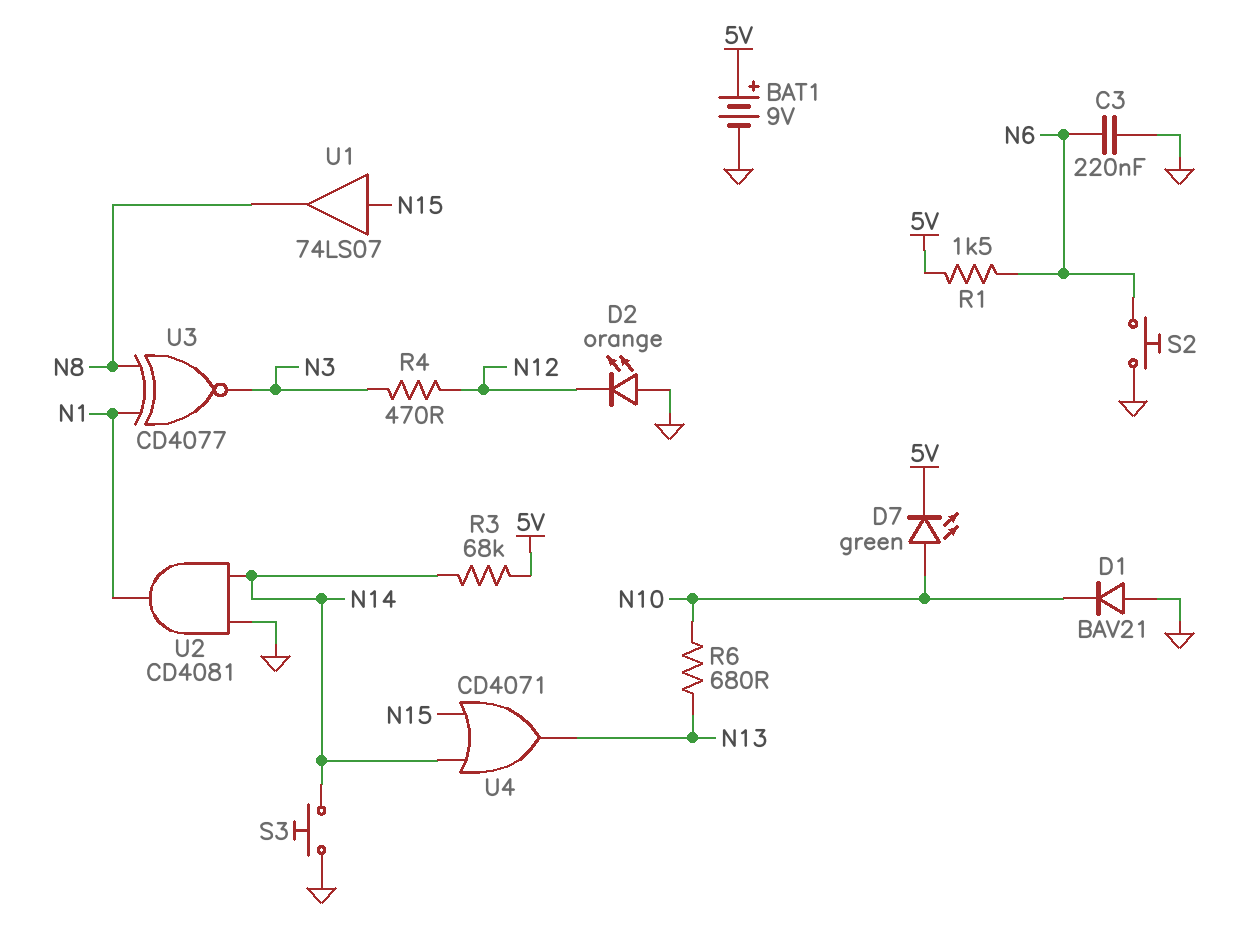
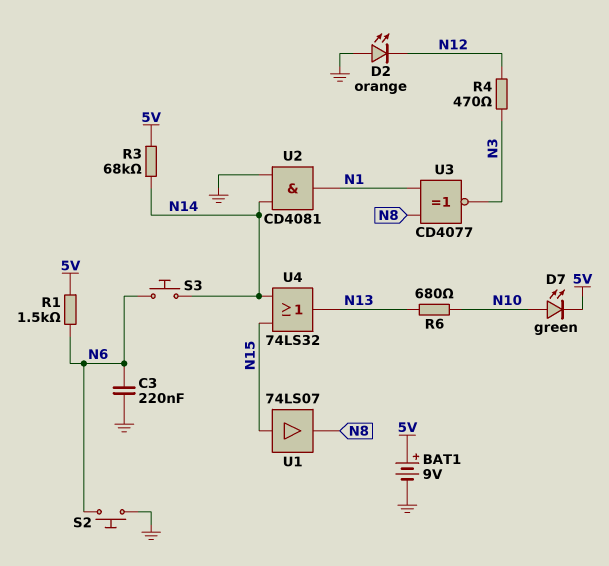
D1: diode BAV21 (A GND, K N10) -> none
S3: button (GND, N14) -> button (N6, N14)
U4: OR CD4071 (in N14, in N15, out N13) -> OR 74LS32 (in N14, in N15, out N13)

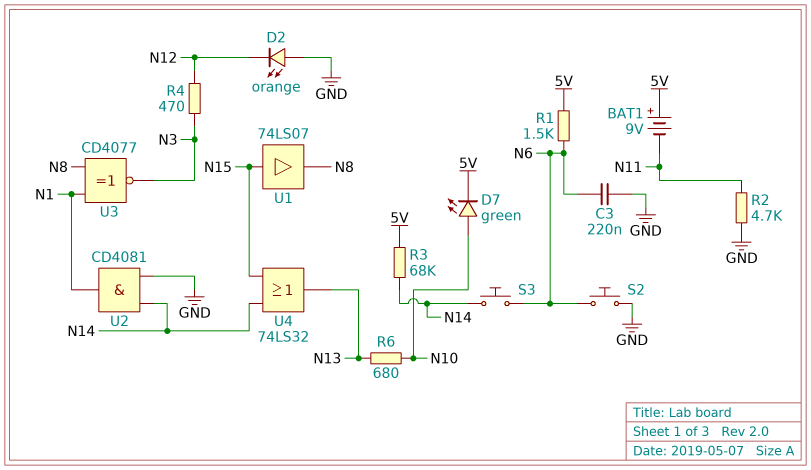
BAT1: 9V (plus 5V, minus GND) -> 9V (plus 5V, minus N11)
R2: none -> 4.7k (GND, N11)

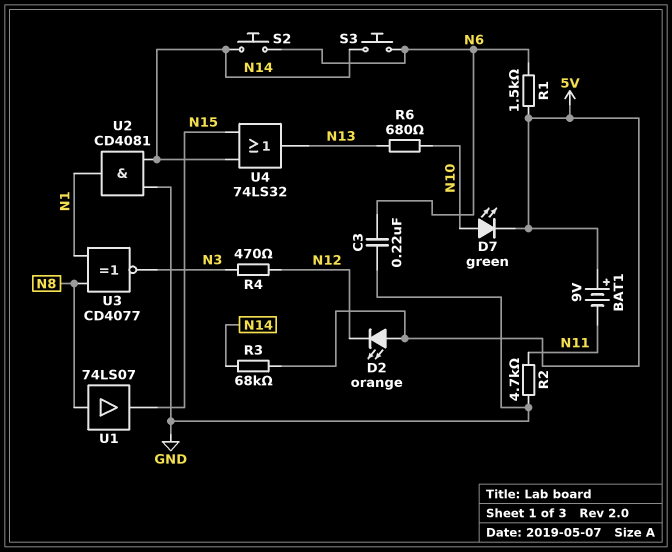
D2: LED orange (A GND, K N12) -> LED orange (A 5V, K N12)
S2: button (GND, N6) -> button (N6, N14)
U1: buffer 74LS07 (in N15, out N8) -> buffer 74LS07 (in N8, out N15)

